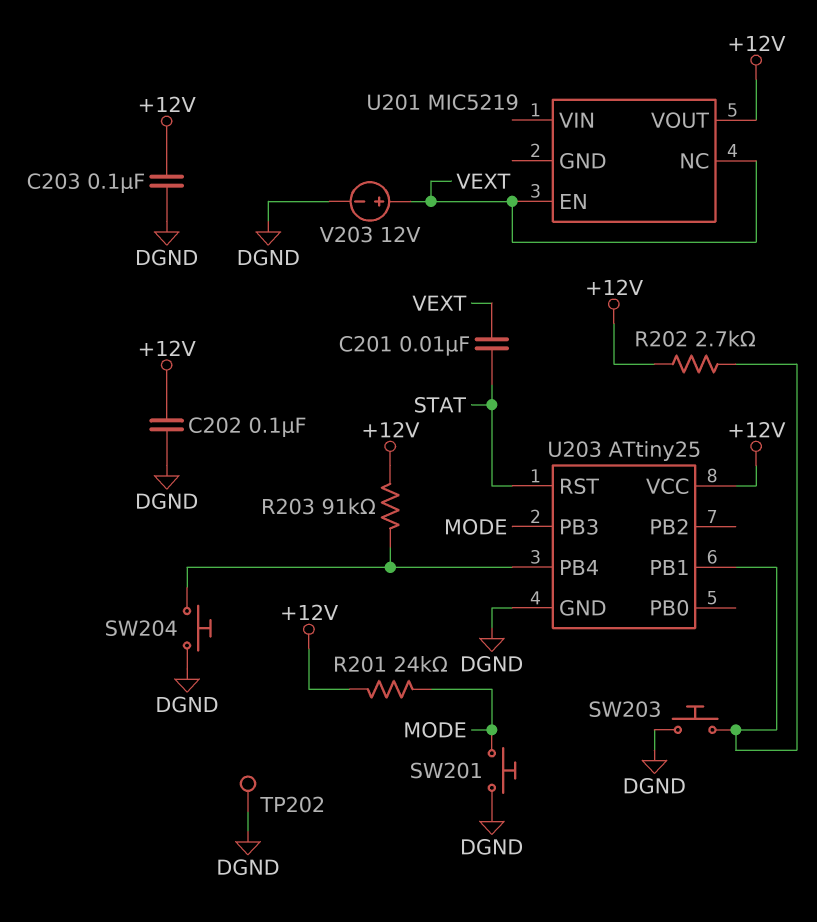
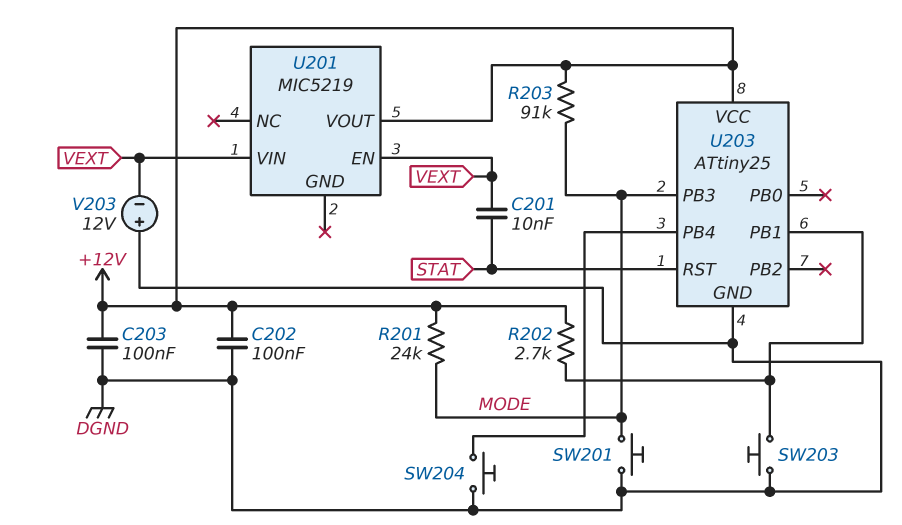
R203: 91k (+12V, U203/PB4) -> 91k (+12V, MODE)
TP202: test point (DGND) -> none
U201 pin NC: VEXT -> none
U201 pin VIN: none -> VEXT
V203: 12V (plus VEXT, minus DGND) -> 12V (plus DGND, minus VEXT)

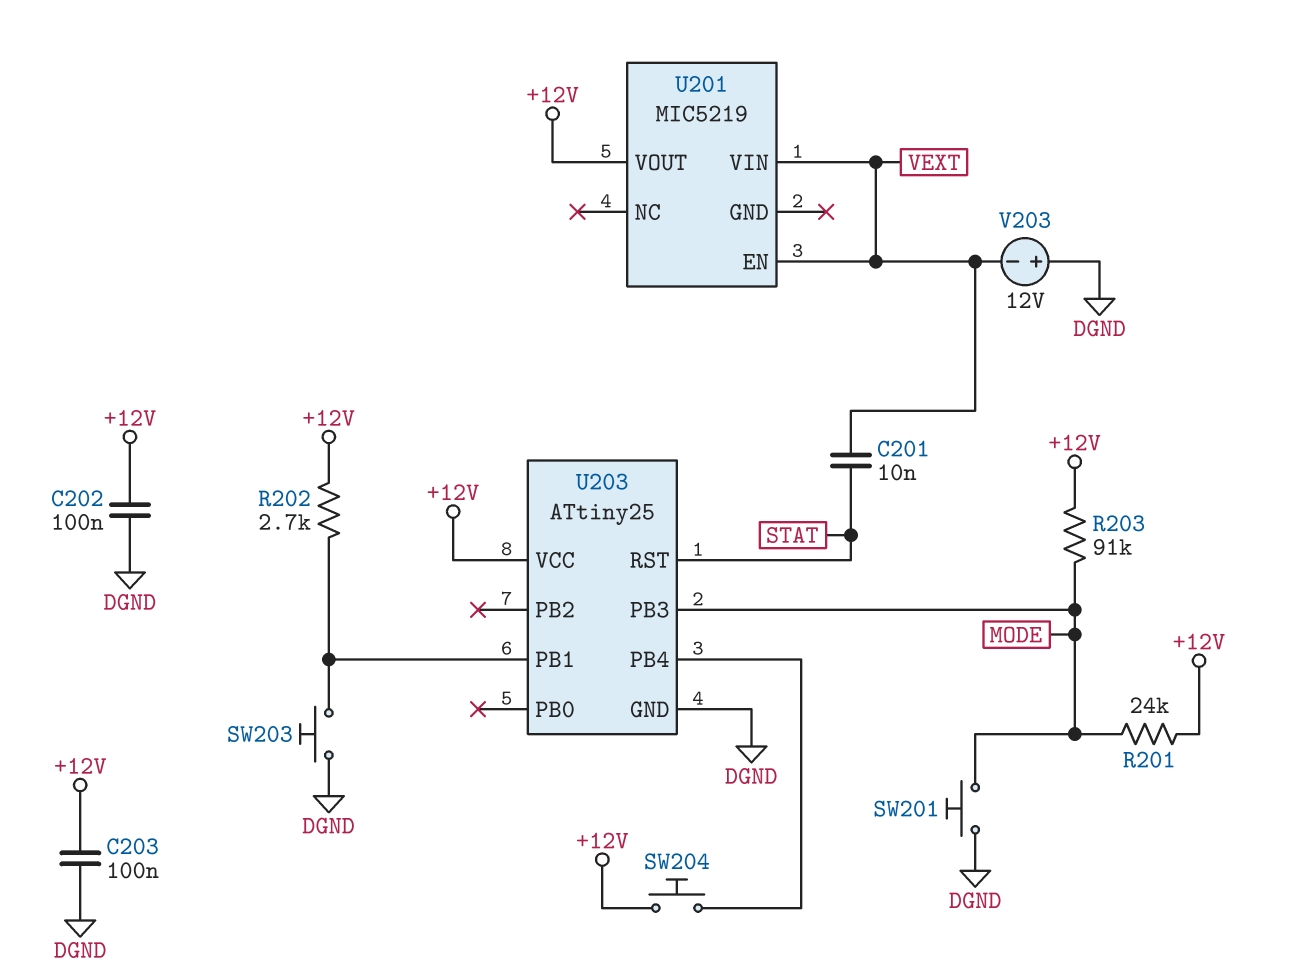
SW204: button (DGND, U203/PB4) -> button (+12V, U203/PB4)

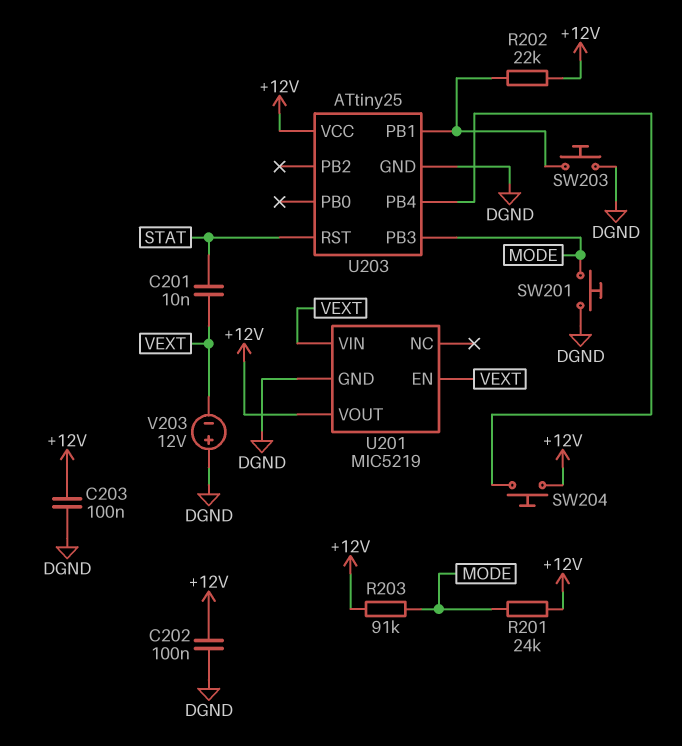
R202: 2.7k (+12V, U203/PB1) -> 22k (+12V, U203/PB1)
U201 pin GND: none -> DGND

